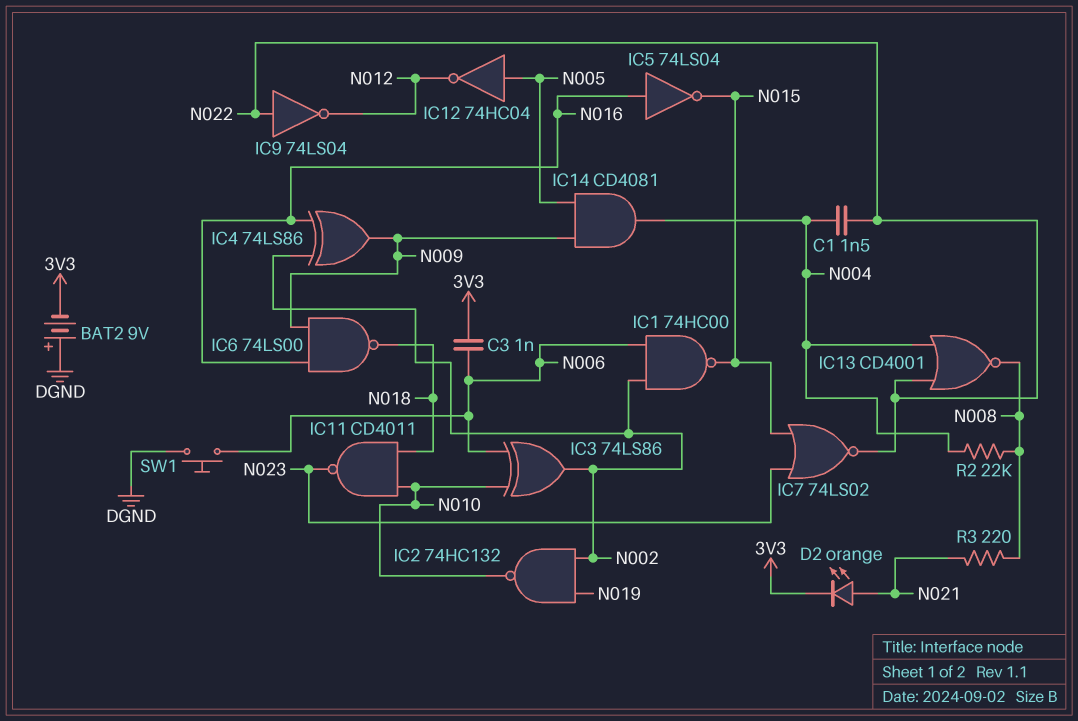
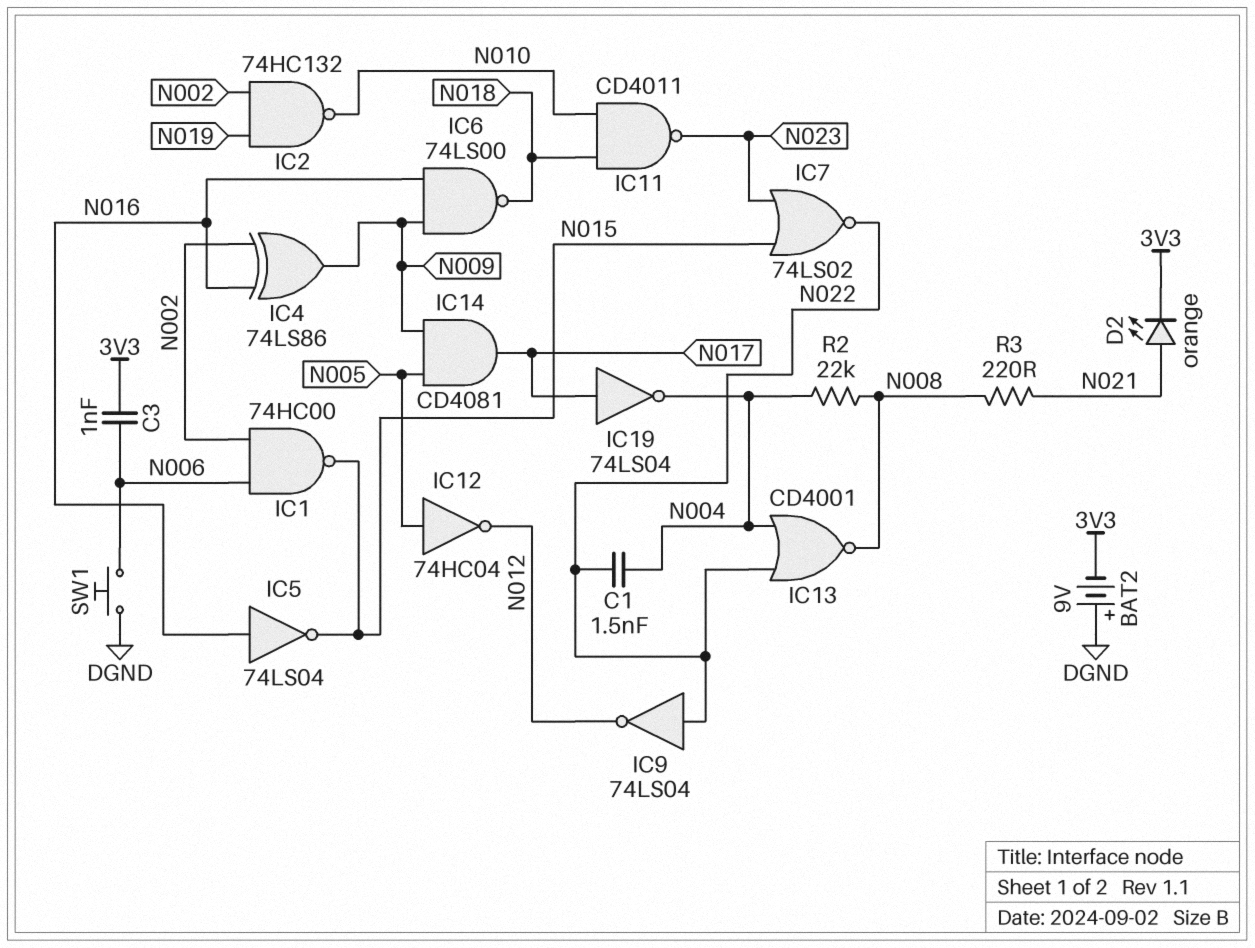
IC3: XOR 74LS86 (in N006, in N010, out N002) -> none
IC14: AND CD4081 (in N005, in N009, out N004) -> AND CD4081 (in N005, in N009, out N017)
IC19: none -> NOT 74LS04 (in N017, out N004)

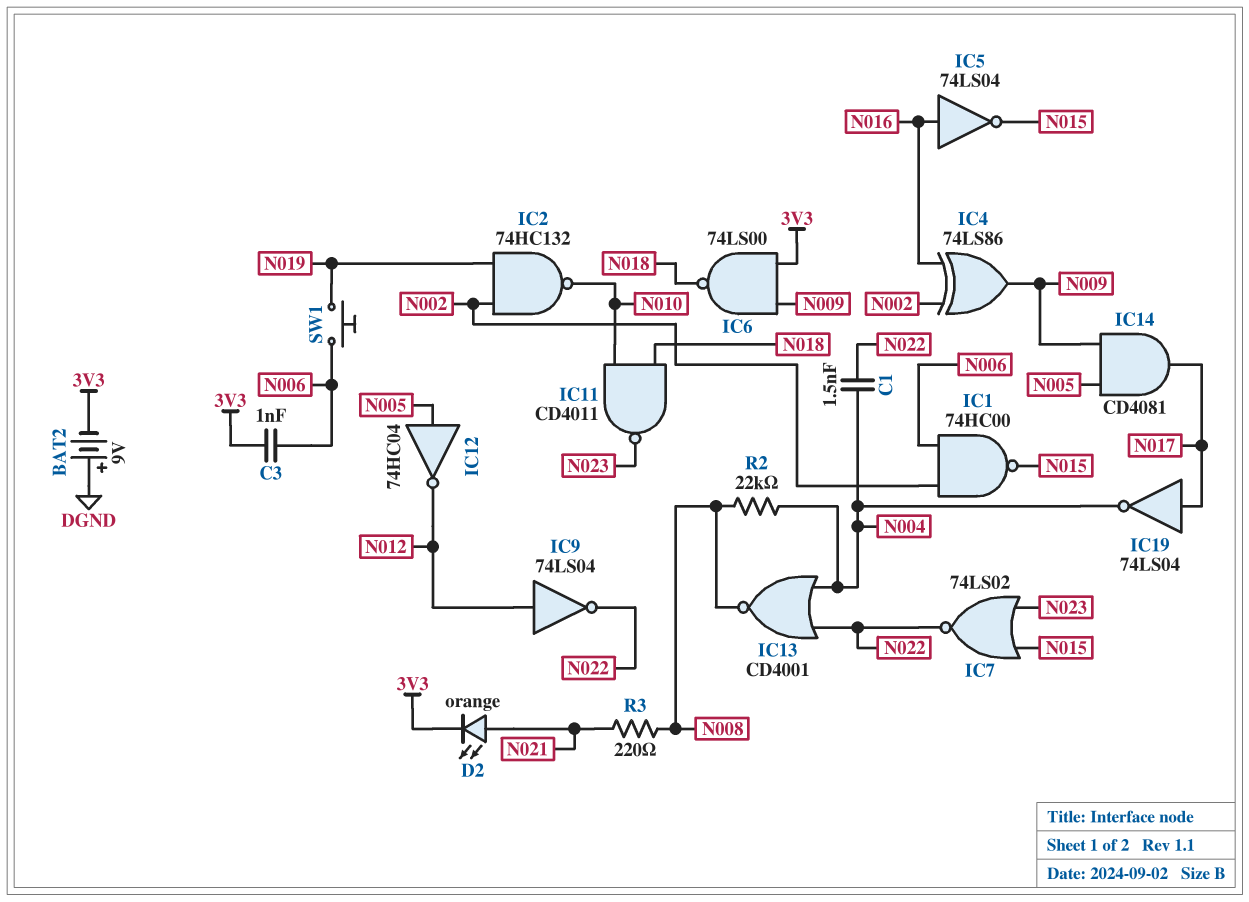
IC6: NAND 74LS00 (in N009, in N016, out N018) -> NAND 74LS00 (in 3V3, in N009, out N018)
IC9: NOT 74LS04 (in N022, out N012) -> NOT 74LS04 (in N012, out N022)
SW1: button (DGND, N006) -> button (N006, N019)

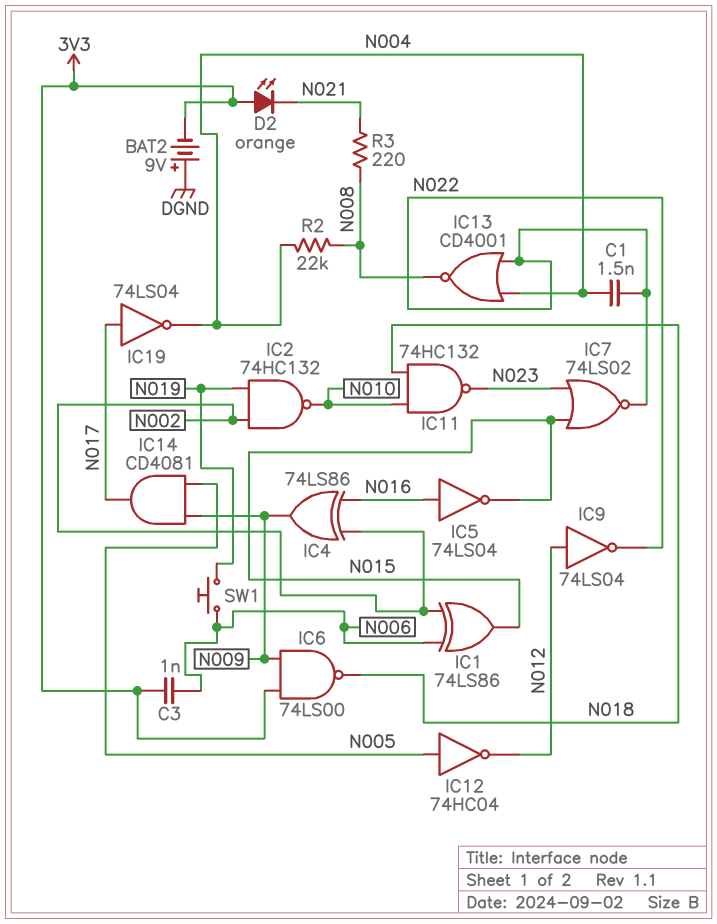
D2: LED orange (A N021, K 3V3) -> LED orange (A 3V3, K N021)
IC1: NAND 74HC00 (in N002, in N006, out N015) -> XOR 74LS86 (in N002, in N006, out N015)
IC11: NAND CD4011 (in N010, in N018, out N023) -> NAND 74HC132 (in N010, in N018, out N023)

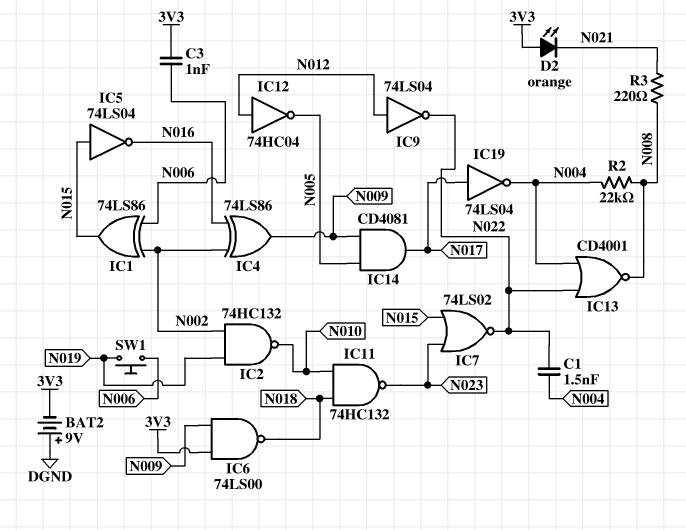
IC5: NOT 74LS04 (in N016, out N015) -> NOT 74LS04 (in N015, out N016)
IC12: NOT 74HC04 (in N005, out N012) -> NOT 74HC04 (in N012, out N005)

